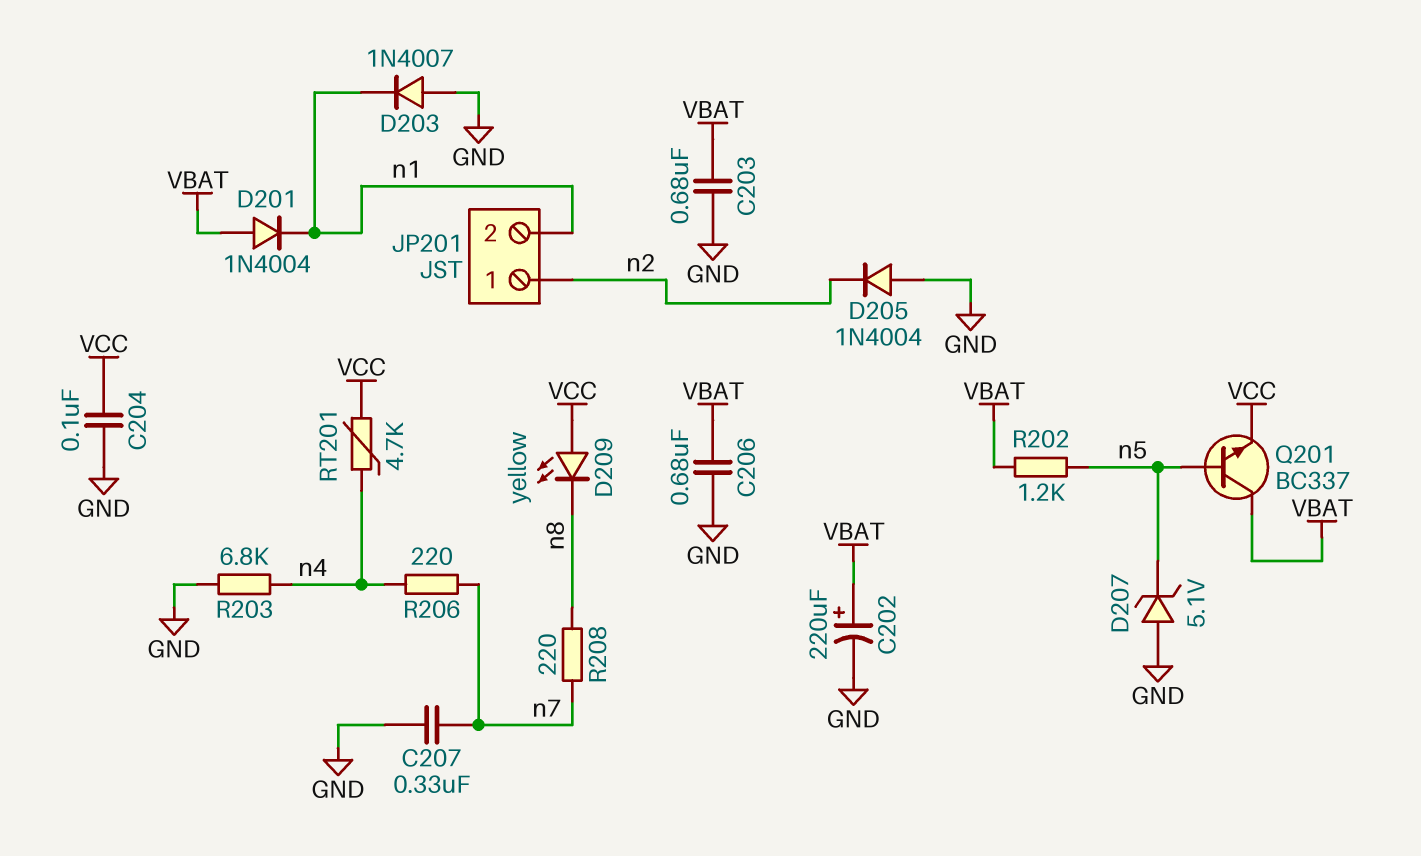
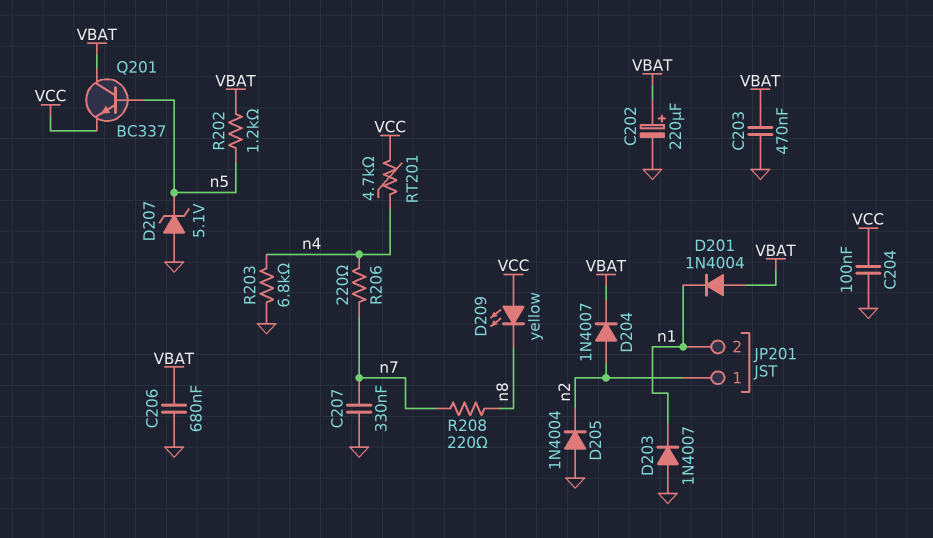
C203: 680nF (GND, VBAT) -> 470nF (GND, VBAT)
D204: none -> diode 1N4007 (A n2, K VBAT)

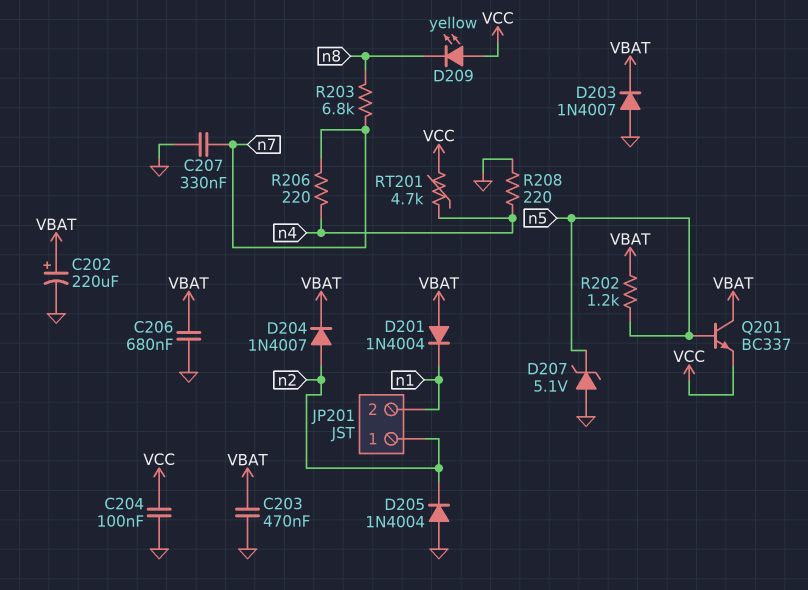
D203: diode 1N4007 (A GND, K n1) -> diode 1N4007 (A GND, K VBAT)
R203: 6.8k (GND, n4) -> 6.8k (n7, n8)
R208: 220 (n7, n8) -> 220 (GND, n4)

